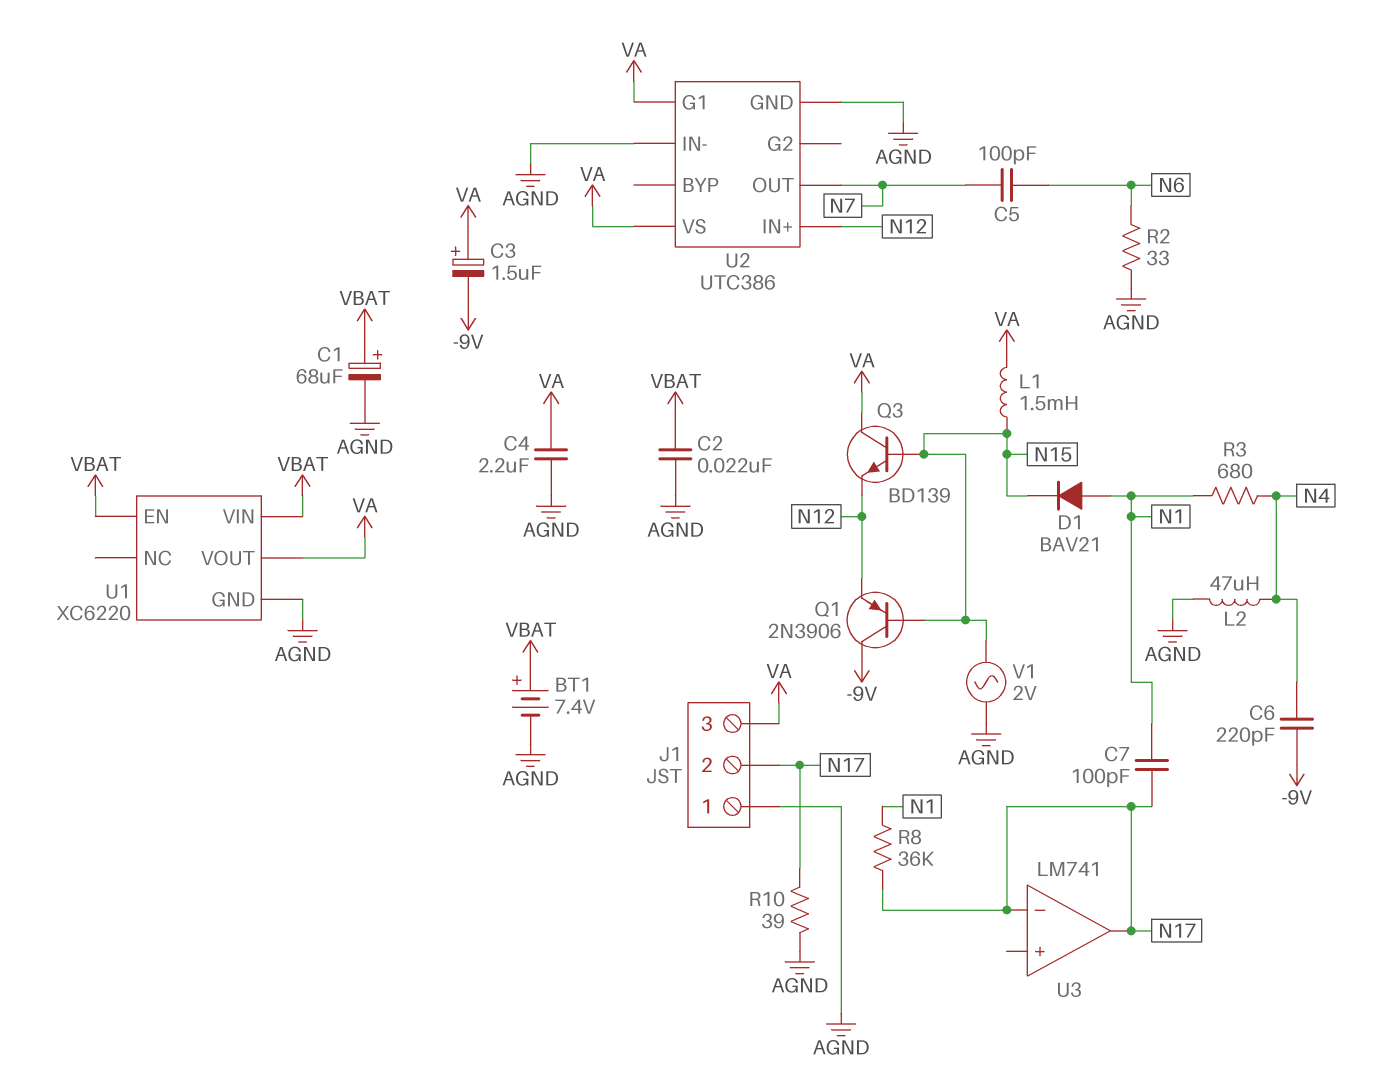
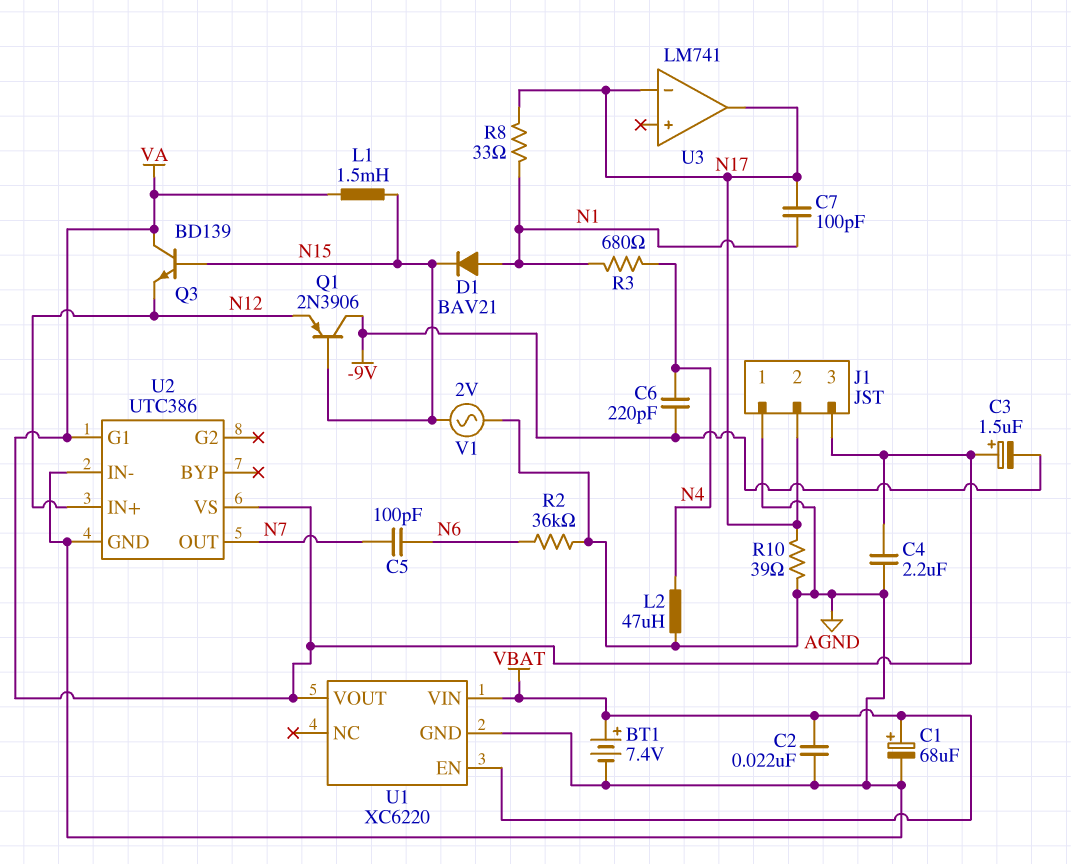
R2: 33 (AGND, N6) -> 36k (AGND, N6)
R8: 36k (N1, N17) -> 33 (N1, N17)

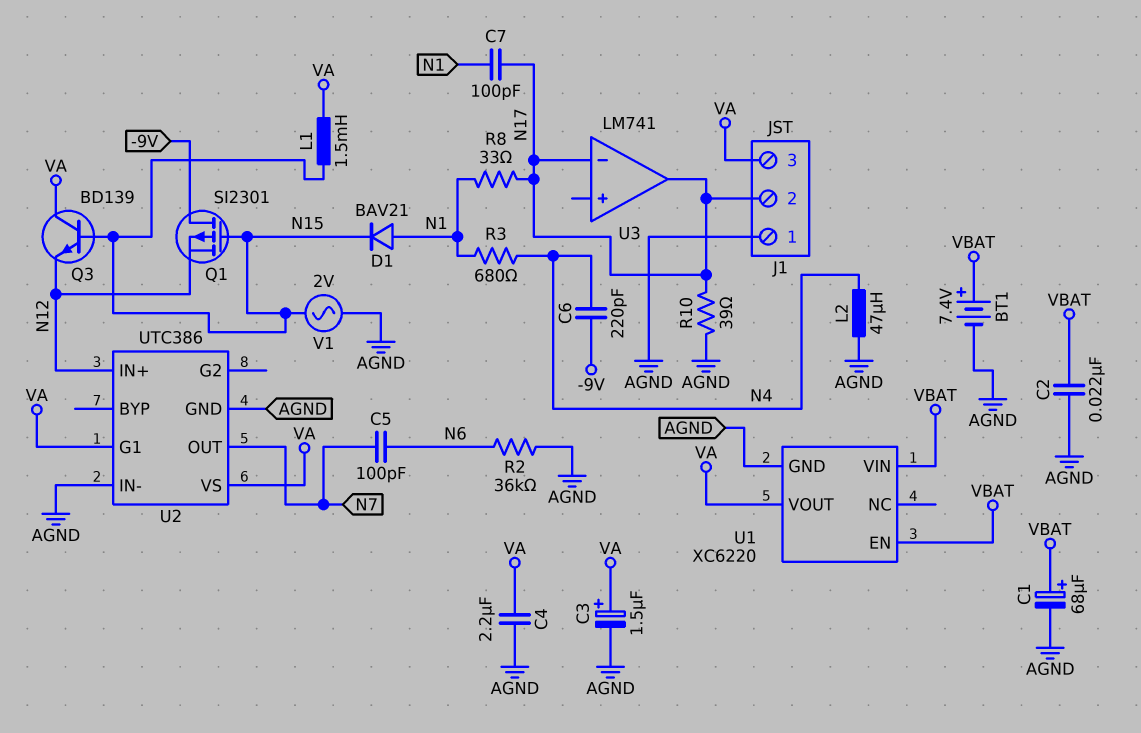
C3: 1.5uF (plus VA, minus -9V) -> 1.5uF (plus VA, minus AGND)
Q1: PNP 2N3906 (B N15, C -9V, E N12) -> PMOS SI2301 (G N15, D -9V, S N12)

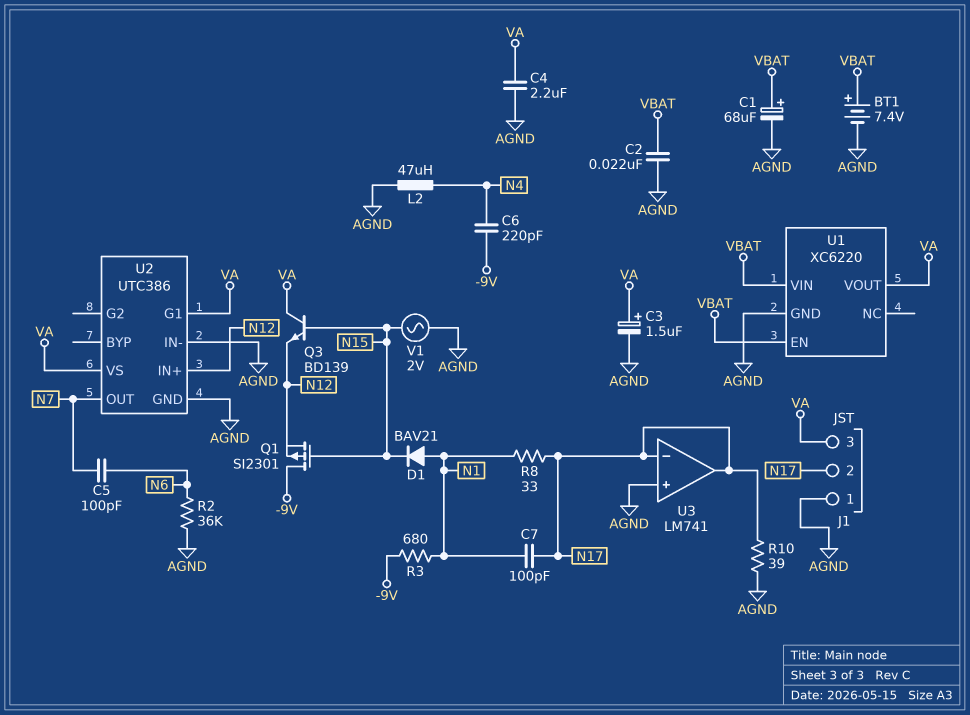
L1: 1.5mH (N15, VA) -> none
R3: 680 (N1, N4) -> 680 (-9V, N1)
U3 pin in+: none -> AGND

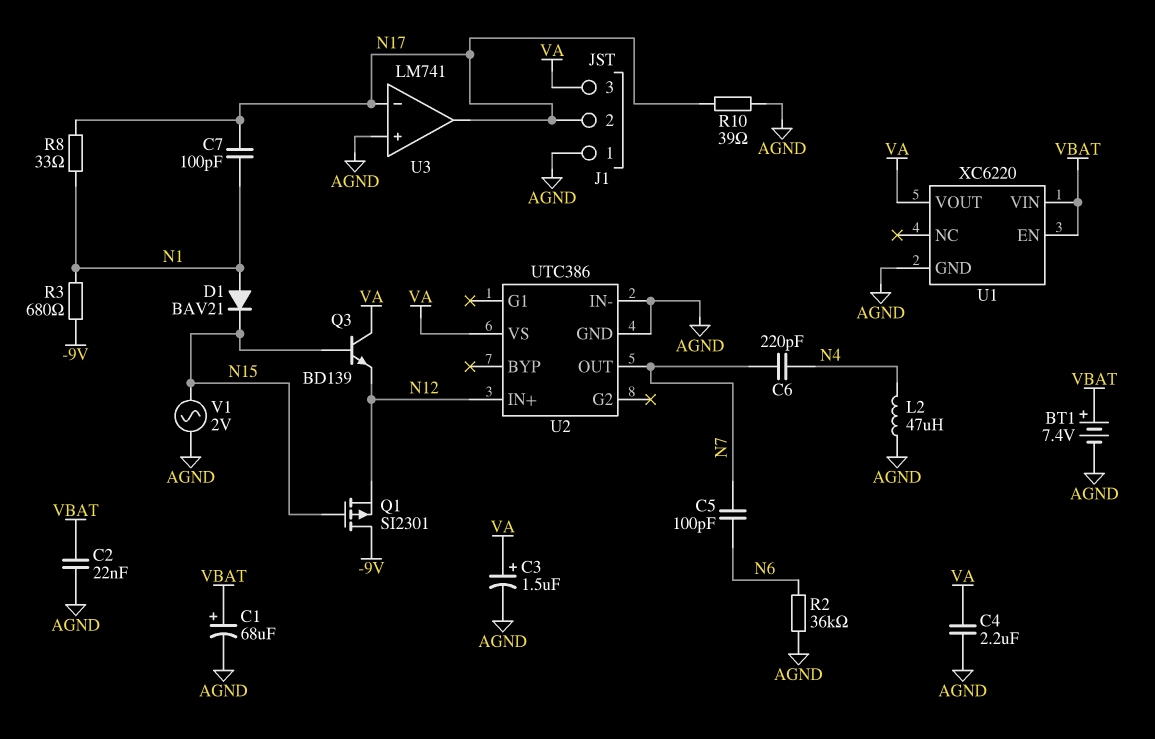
C6: 220pF (-9V, N4) -> 220pF (N4, N7)
U2 pin G1: VA -> none

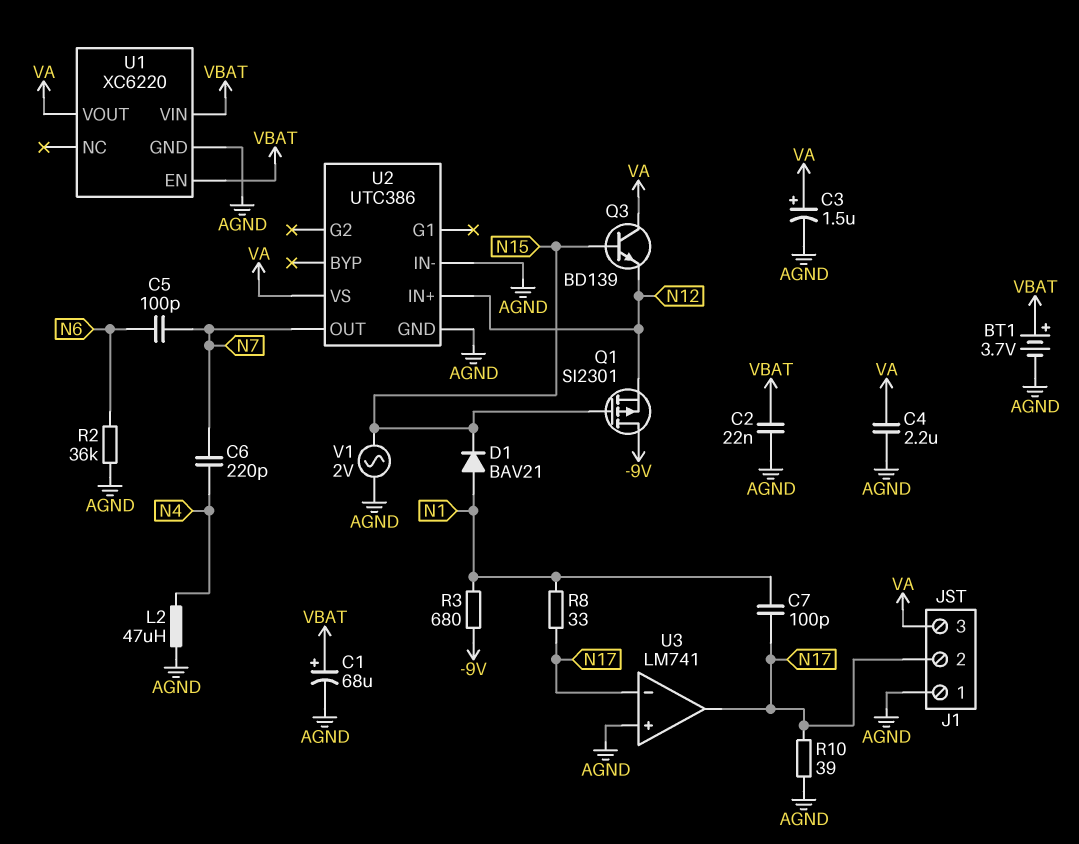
BT1: 7.4V (plus VBAT, minus AGND) -> 3.7V (plus VBAT, minus AGND)

